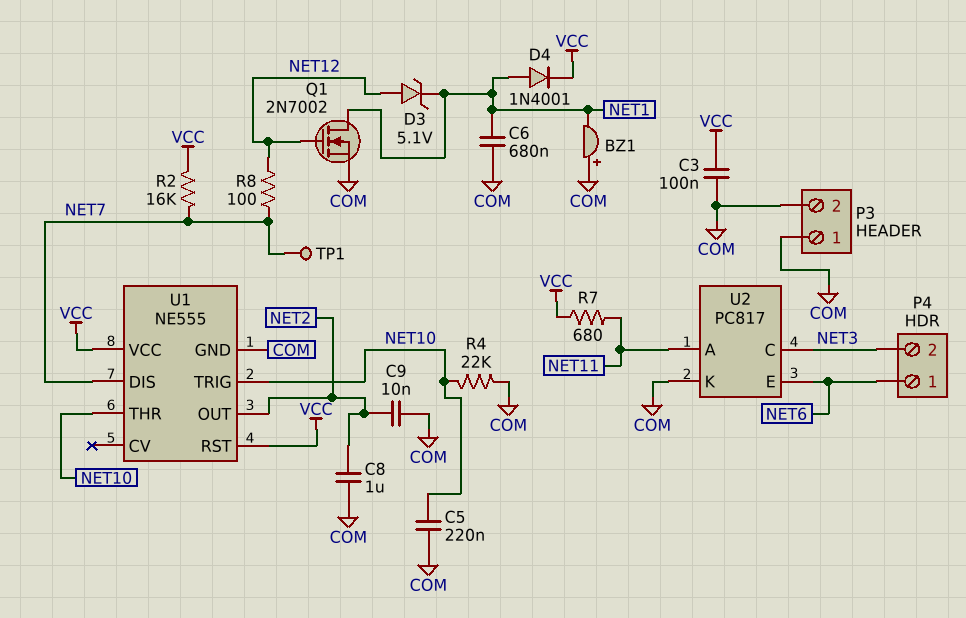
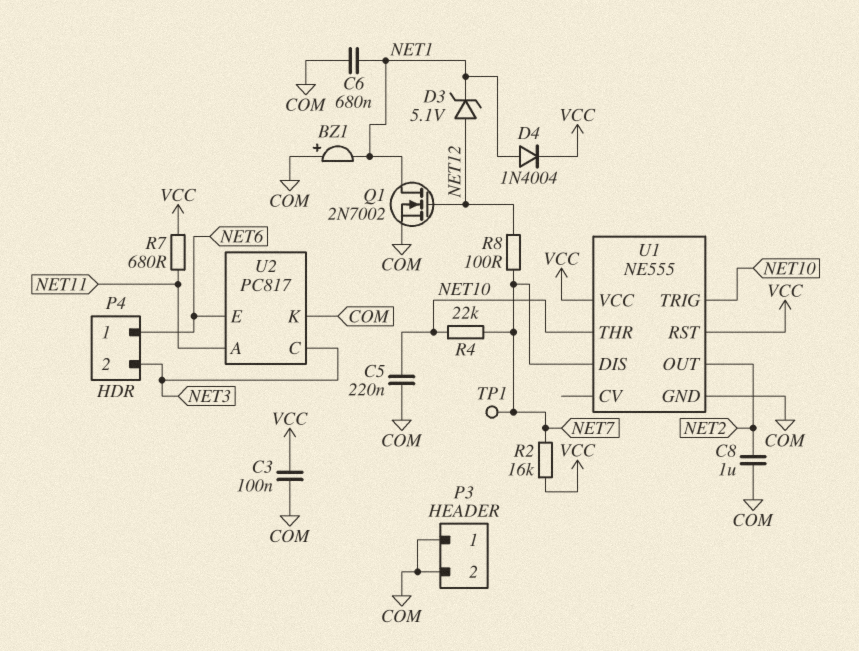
C9: 10nF (COM, NET2) -> none
D4: diode 1N4001 (A NET1, K VCC) -> diode 1N4004 (A NET1, K VCC)
R4: 22k (COM, NET10) -> 22k (NET7, NET10)

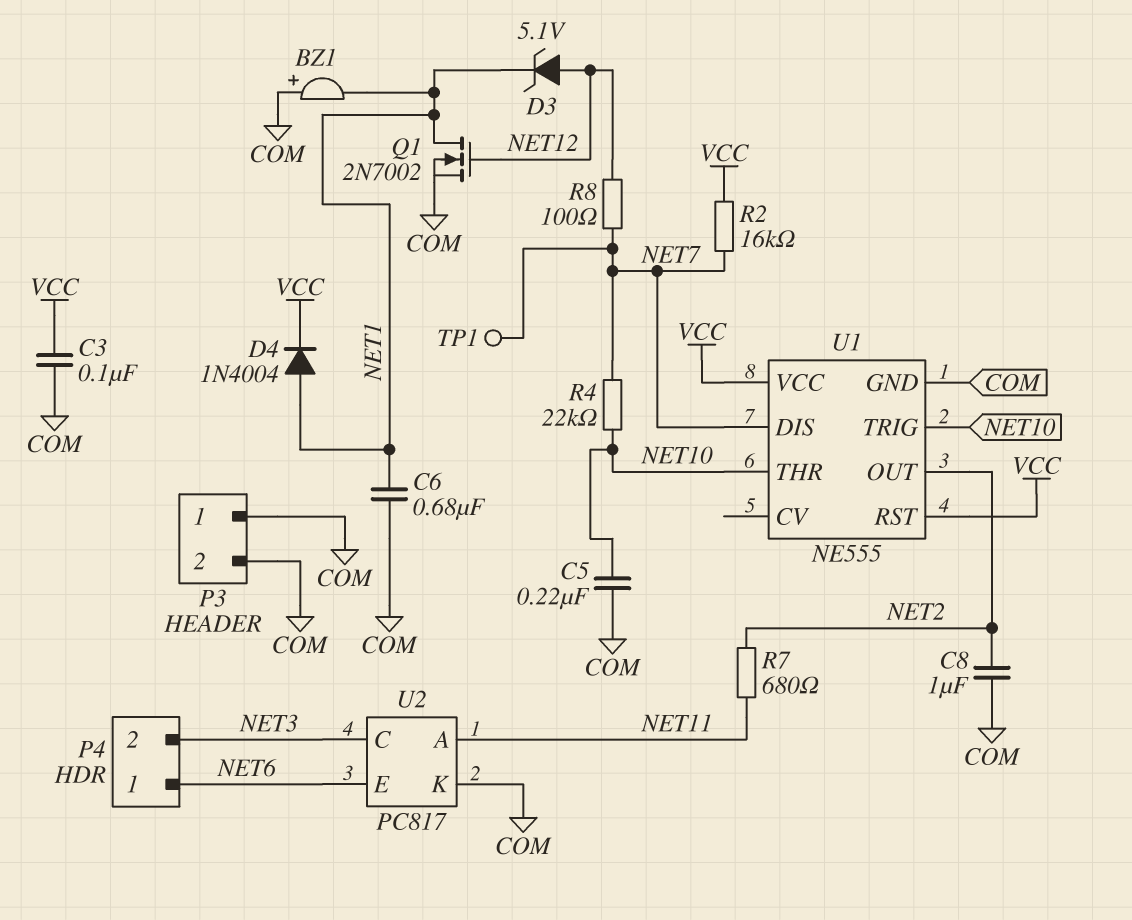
R7: 680 (NET11, VCC) -> 680 (NET2, NET11)

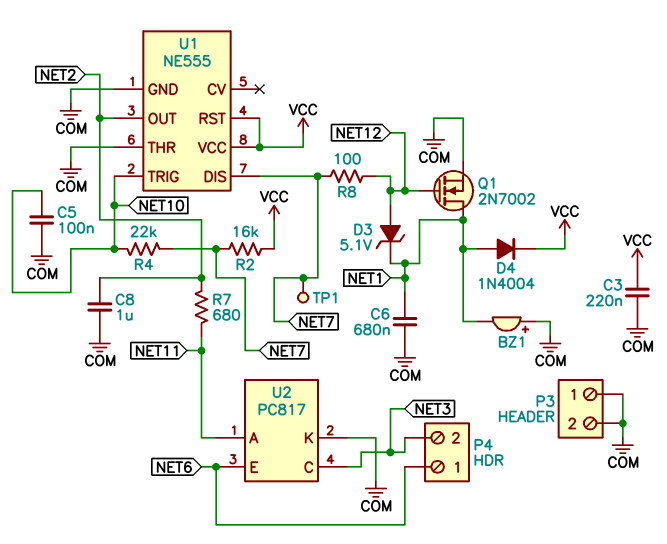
C3: 100nF (COM, VCC) -> 220nF (COM, VCC)
C5: 220nF (COM, NET10) -> 100nF (COM, NET10)
U1 pin THR: NET10 -> COM

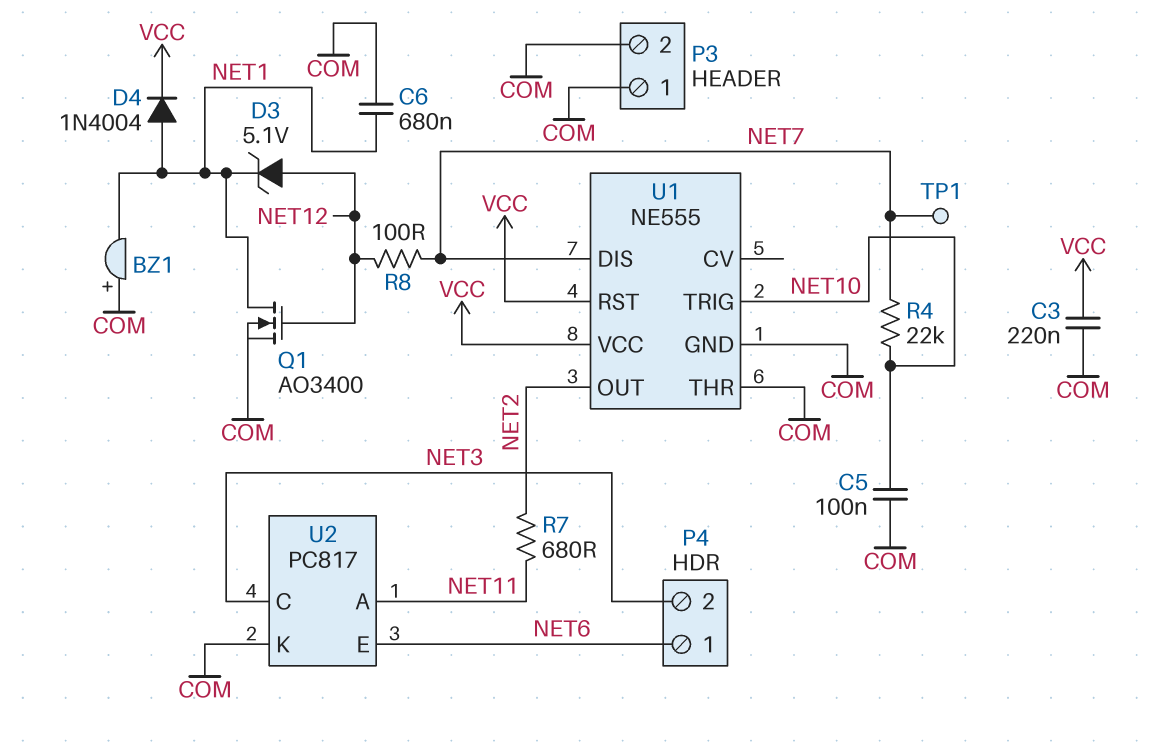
C8: 1uF (COM, NET2) -> none
Q1: NMOS 2N7002 (G NET12, D NET1, S COM) -> NMOS AO3400 (G NET12, D NET1, S COM)
R2: 16k (NET7, VCC) -> none

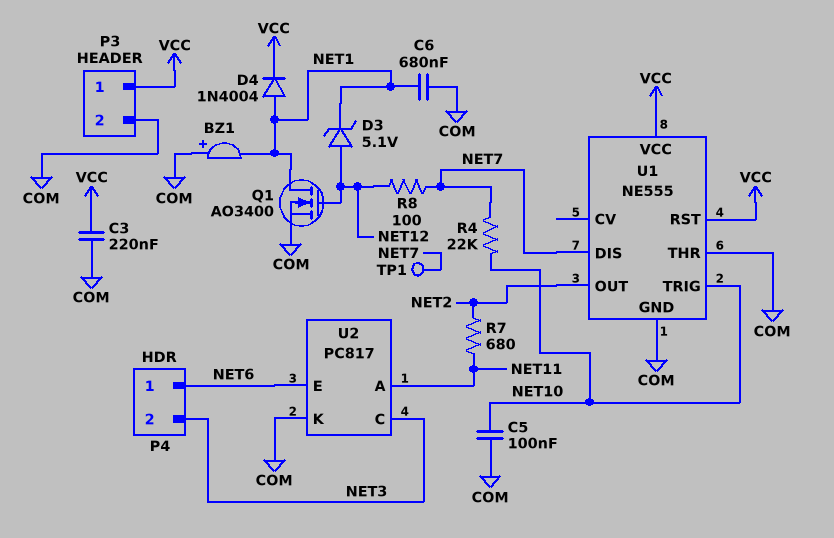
P3 pin 1: COM -> VCC

